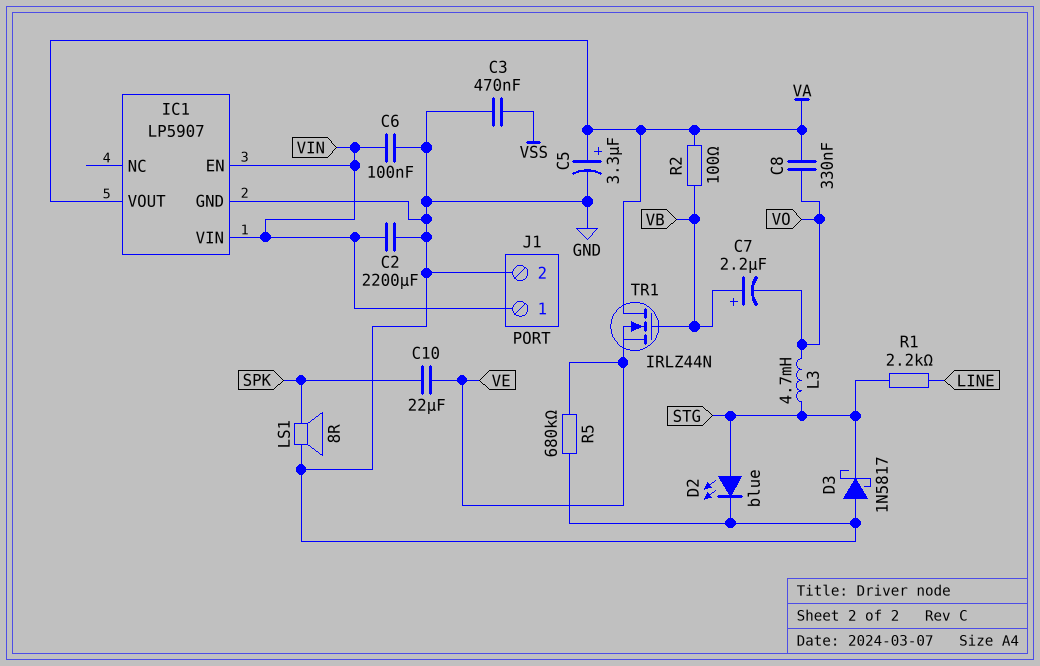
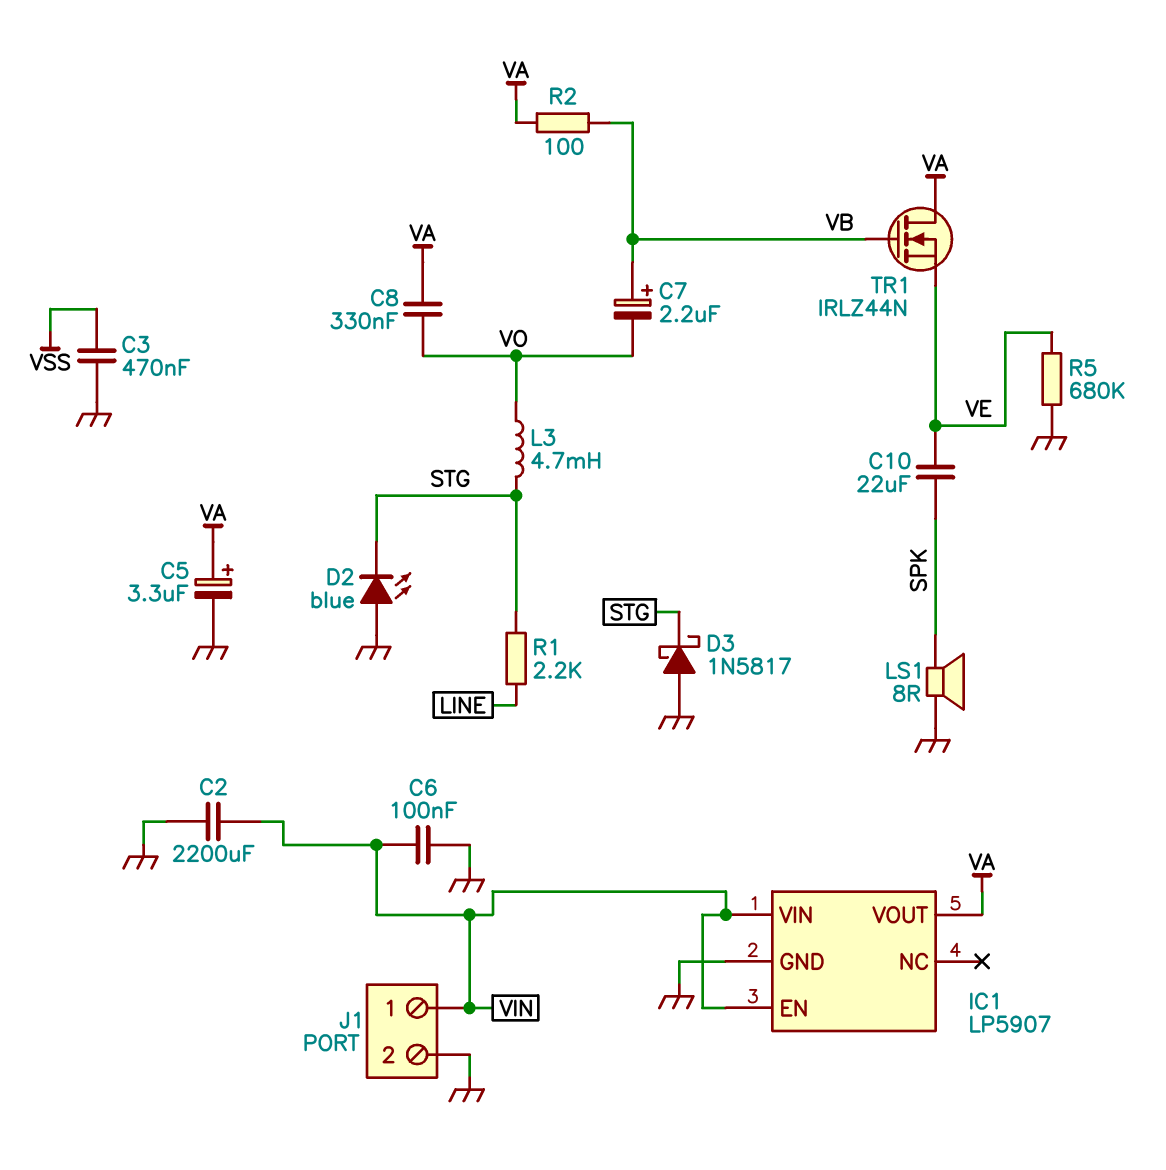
D2: LED blue (A STG, K GND) -> LED blue (A GND, K STG)

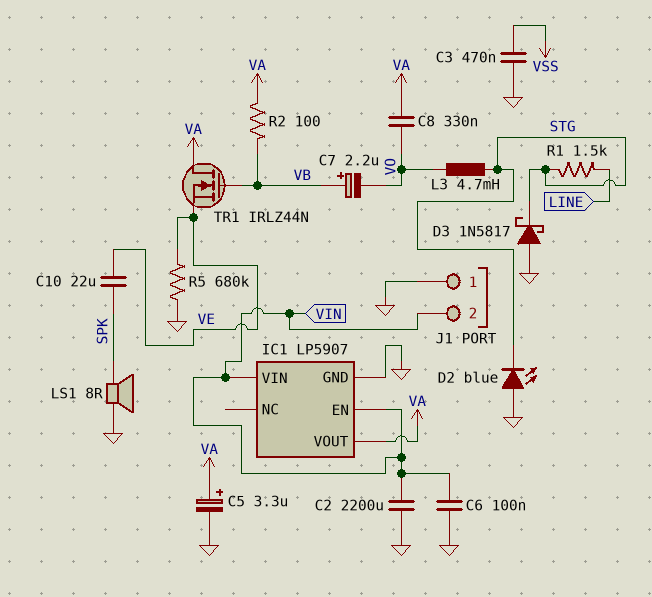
J1 pin 1: VIN -> GND
J1 pin 2: GND -> VIN
R1: 2.2k (LINE, STG) -> 1.5k (LINE, STG)

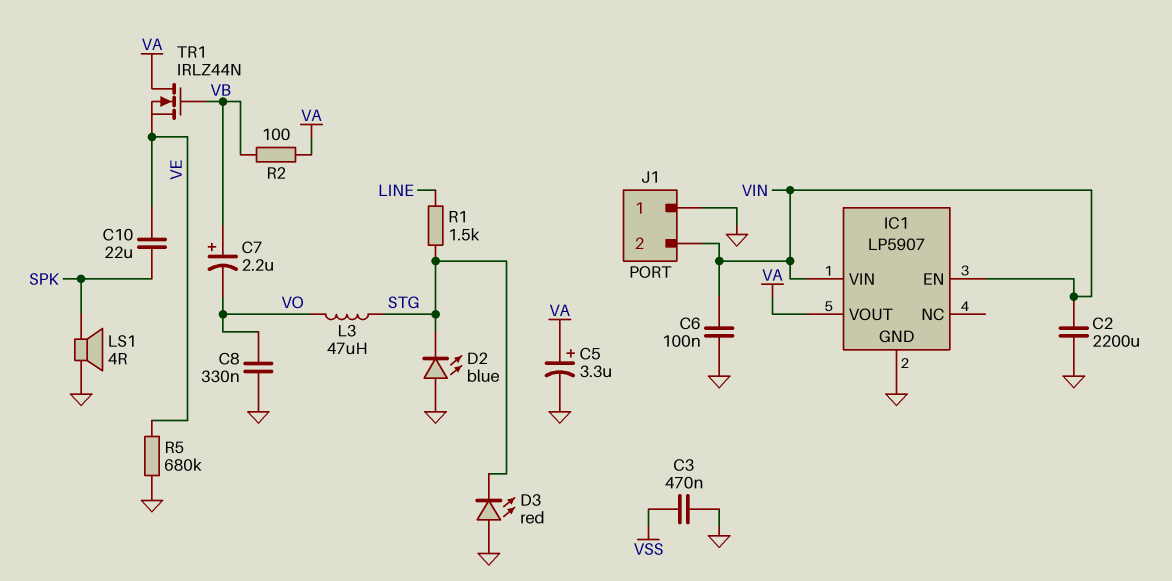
C8: 330nF (VA, VO) -> 330nF (GND, VO)
D3: schottky 1N5817 (A GND, K STG) -> LED red (A GND, K STG)
L3: 4.7mH (STG, VO) -> 47uH (STG, VO)
LS1: speaker 8R (GND, SPK) -> speaker 4R (GND, SPK)

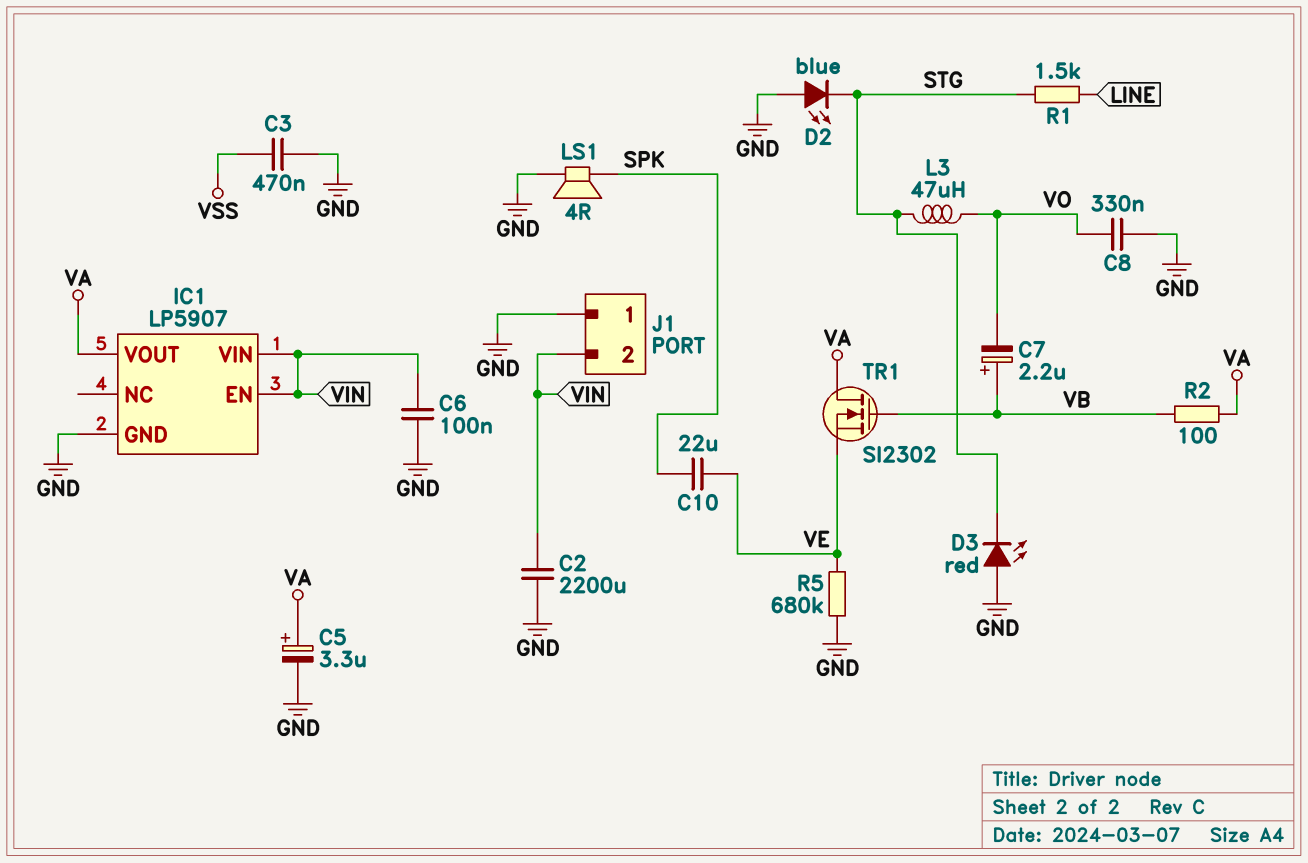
TR1: NMOS IRLZ44N (G VB, D VA, S VE) -> NMOS SI2302 (G VB, D VA, S VE)

